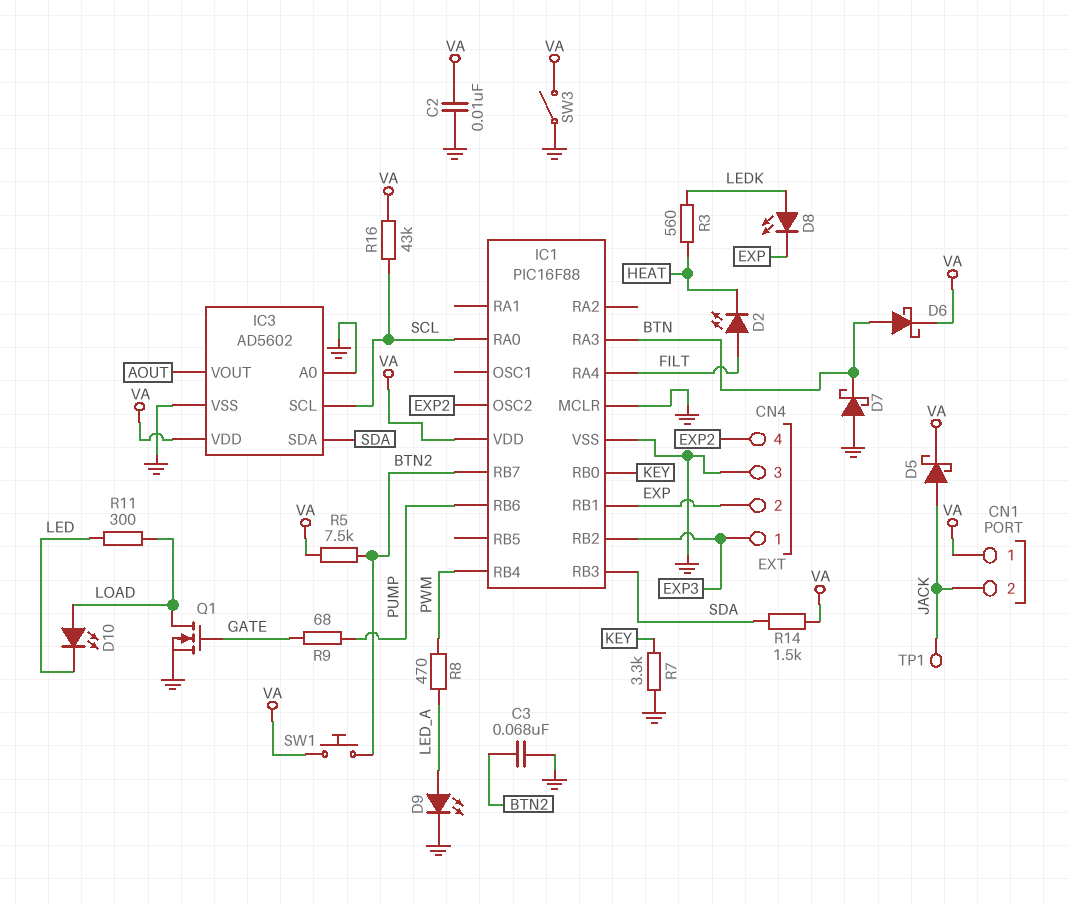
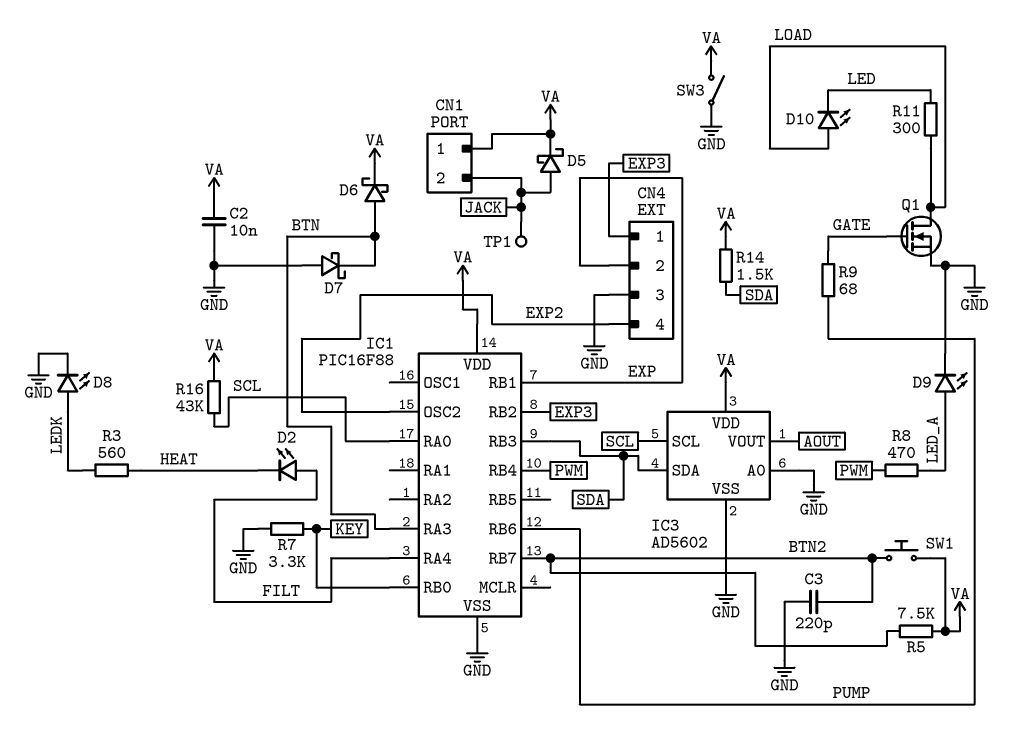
C3: 68nF (BTN2, GND) -> 220pF (BTN2, GND)
D8: LED (A LEDK, K EXP) -> LED (A LEDK, K GND)
IC1 pin MCLR: GND -> none

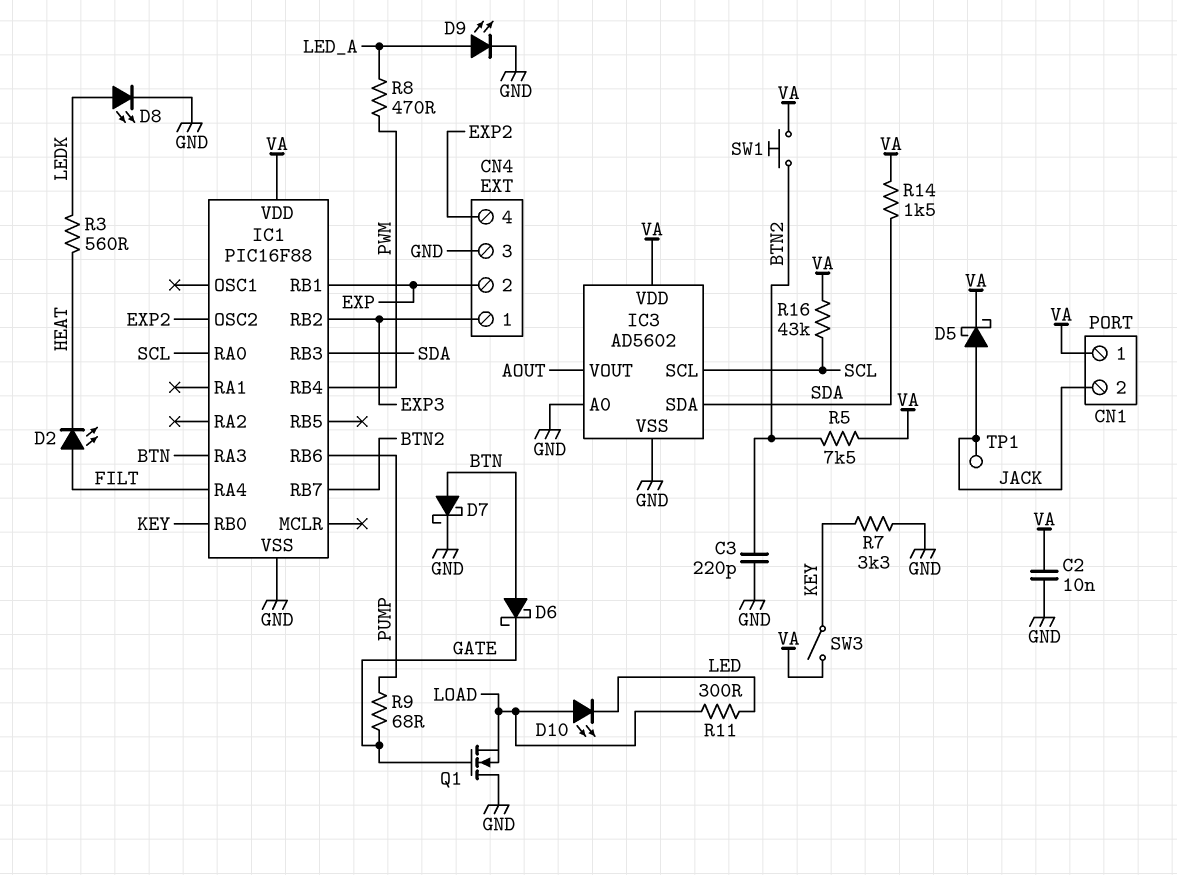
D6: schottky (A BTN, K VA) -> schottky (A BTN, K GATE)
D7: schottky (A GND, K BTN) -> schottky (A BTN, K GND)
Q1: NMOS (G GATE, D LOAD, S GND) -> NMOS (G GATE, D GND, S LOAD)
SW3: switch (GND, VA) -> switch (KEY, VA)

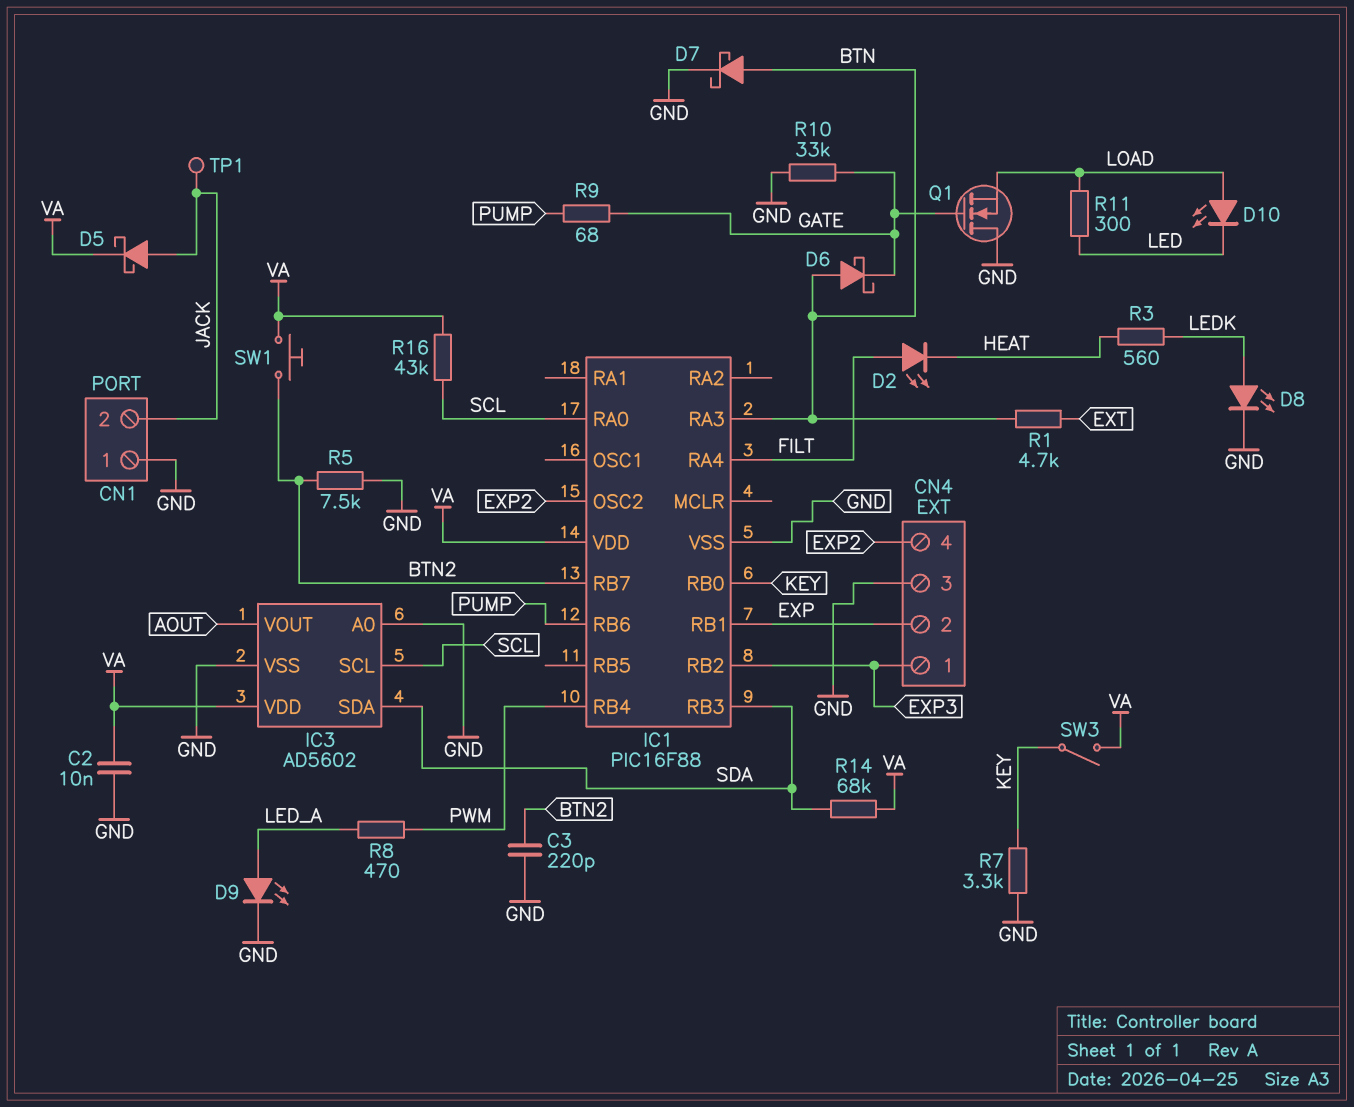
CN1 pin 1: VA -> GND
R1: none -> 4.7k (BTN, EXT)
R5: 7.5k (BTN2, VA) -> 7.5k (BTN2, GND)
R10: none -> 33k (GATE, GND)
R14: 1.5k (SDA, VA) -> 68k (SDA, VA)

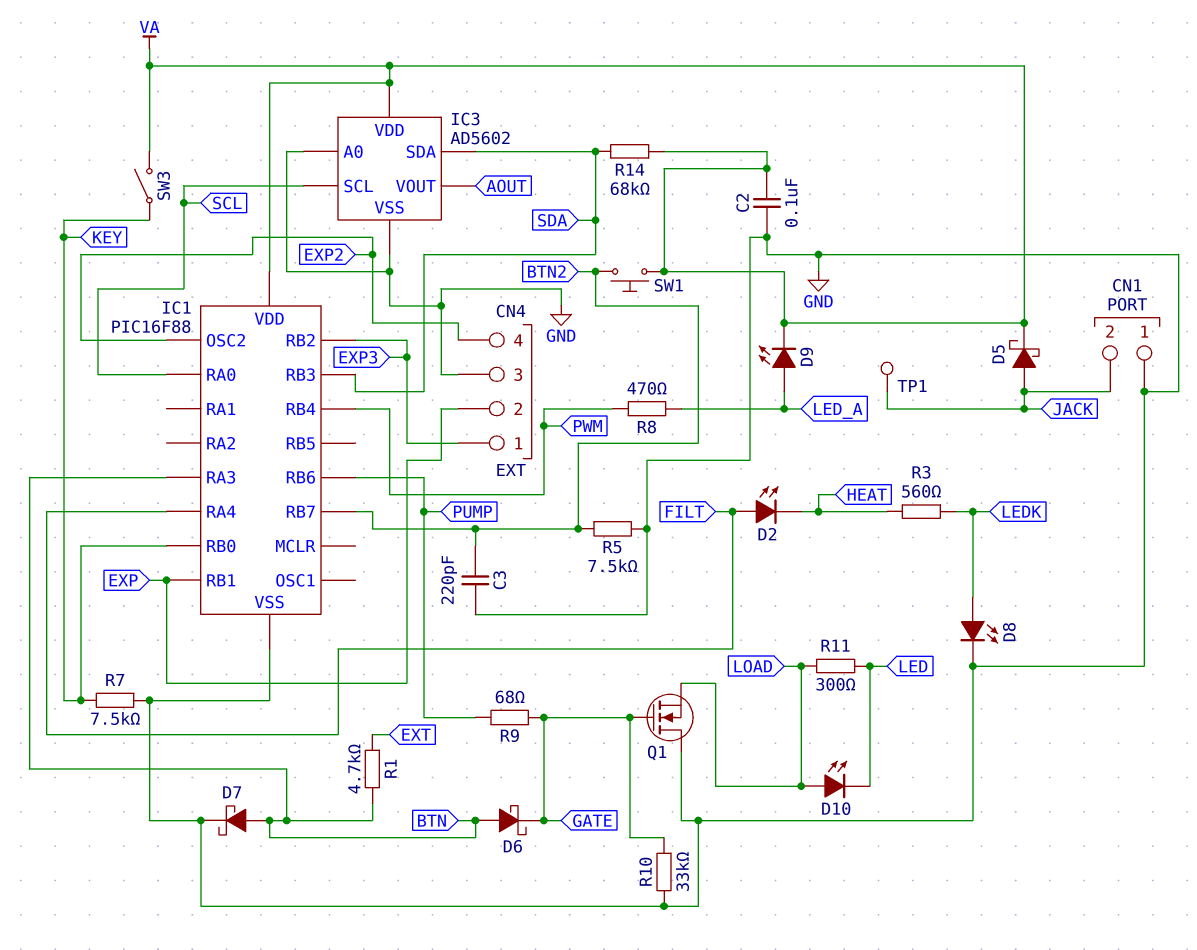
C2: 10nF (GND, VA) -> 100nF (GND, VA)
D9: LED (A LED_A, K GND) -> LED (A LED_A, K VA)
R7: 3.3k (GND, KEY) -> 7.5k (GND, KEY)
R16: 43k (SCL, VA) -> none

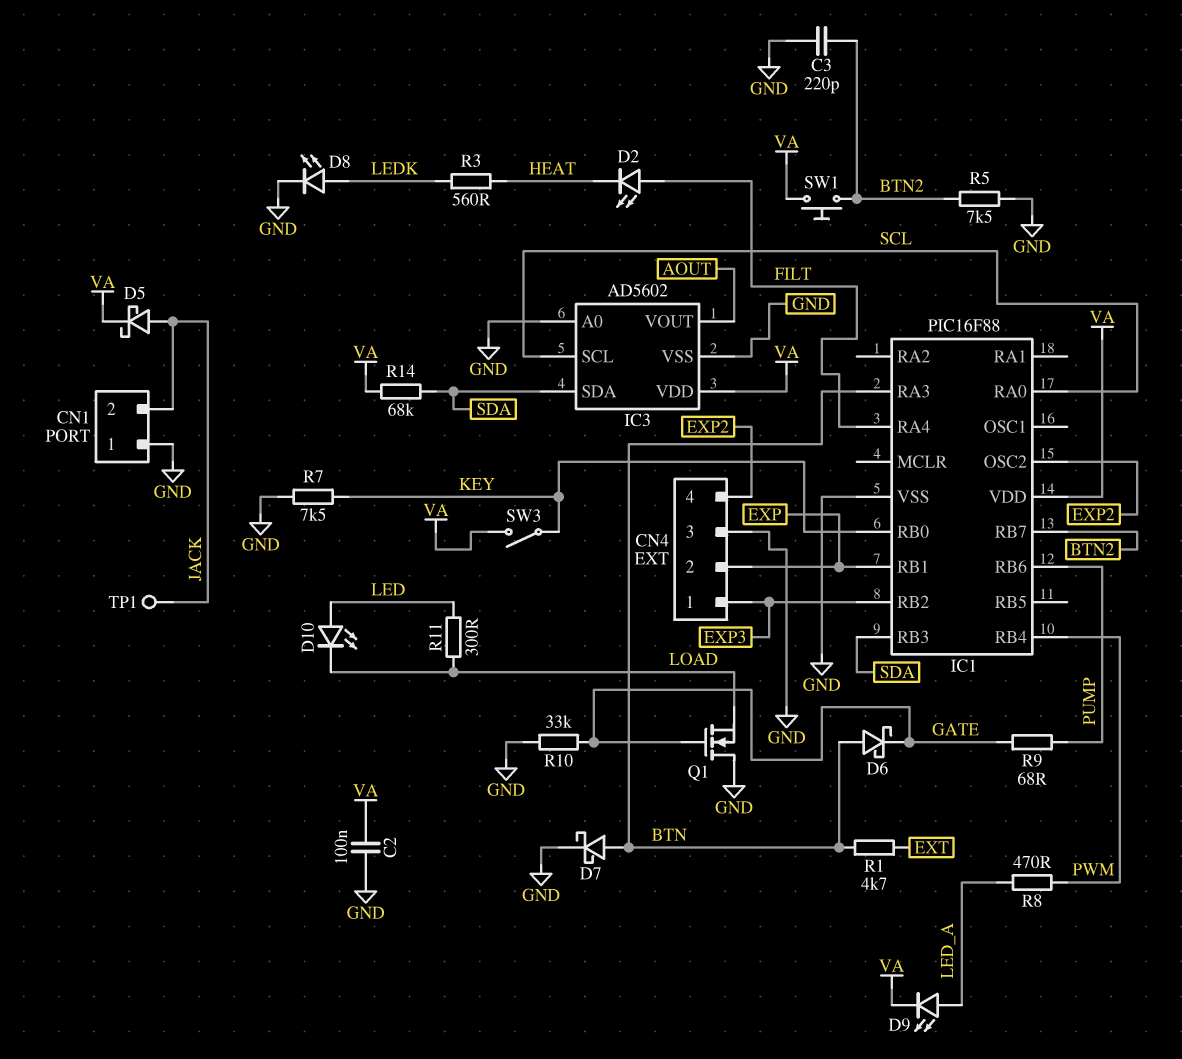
D10: LED (A LOAD, K LED) -> LED (A LED, K LOAD)

